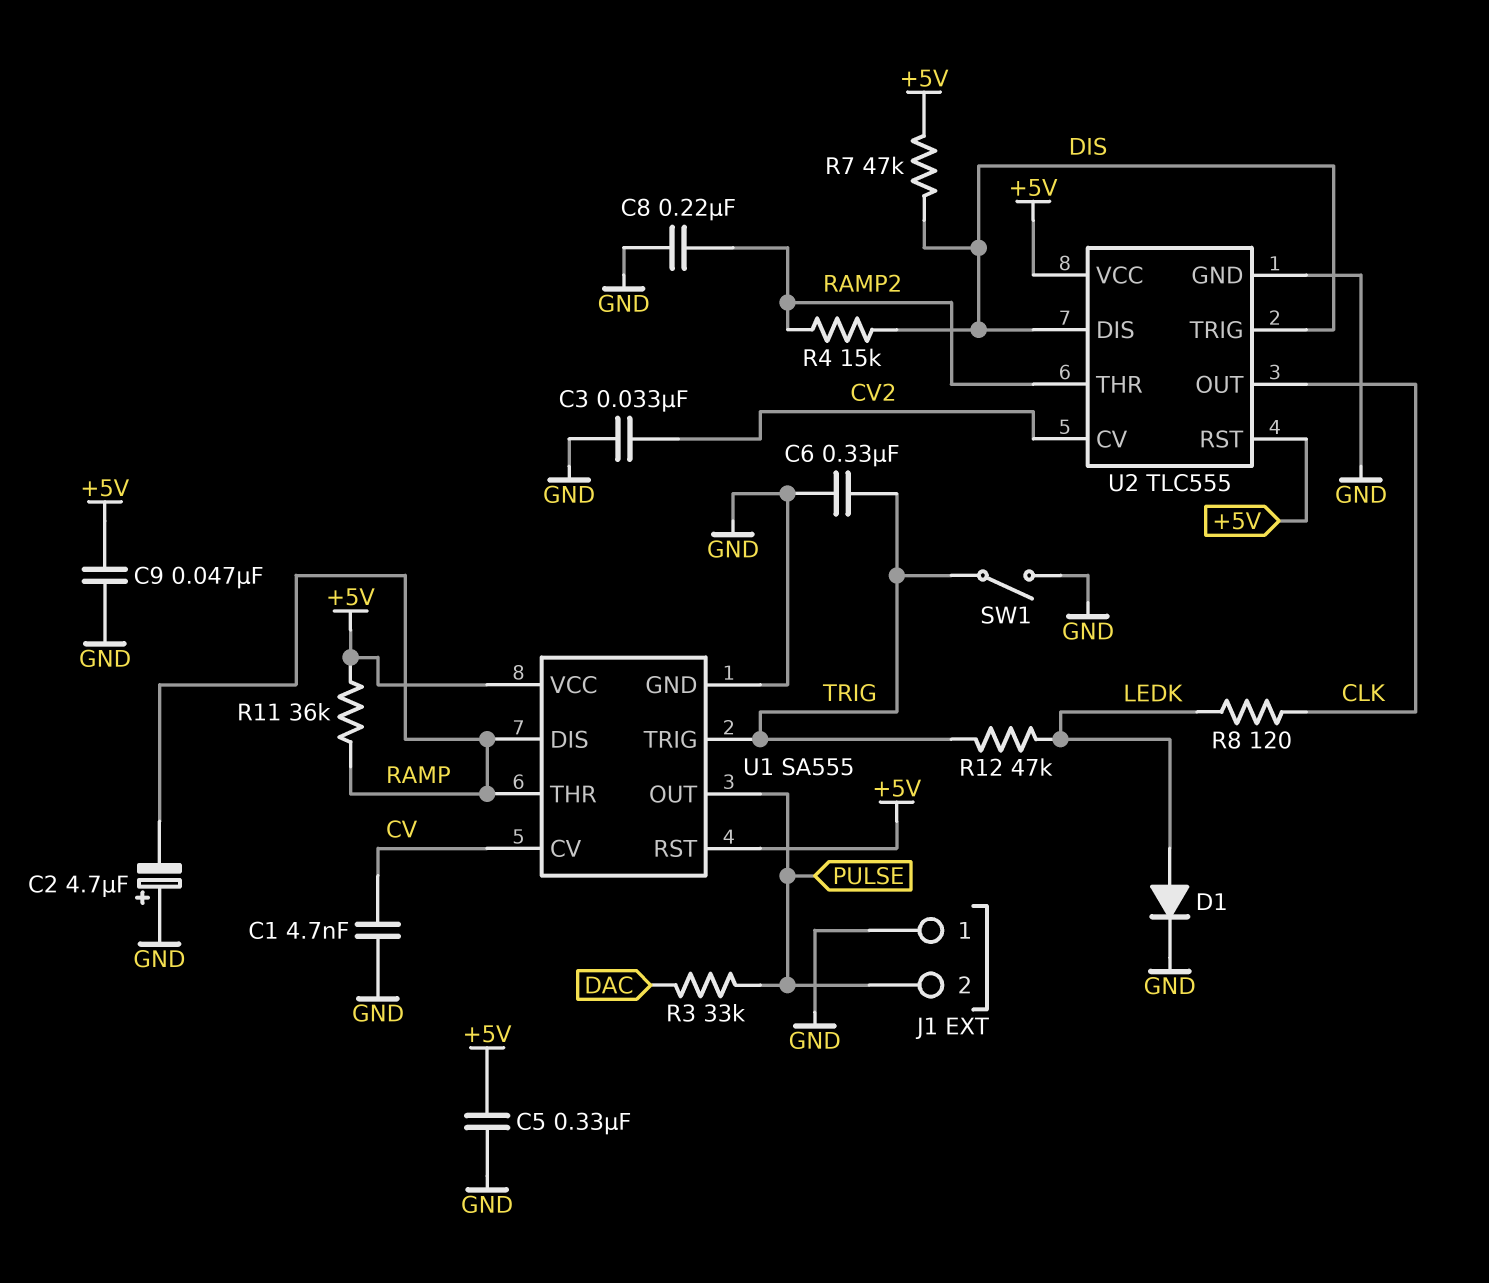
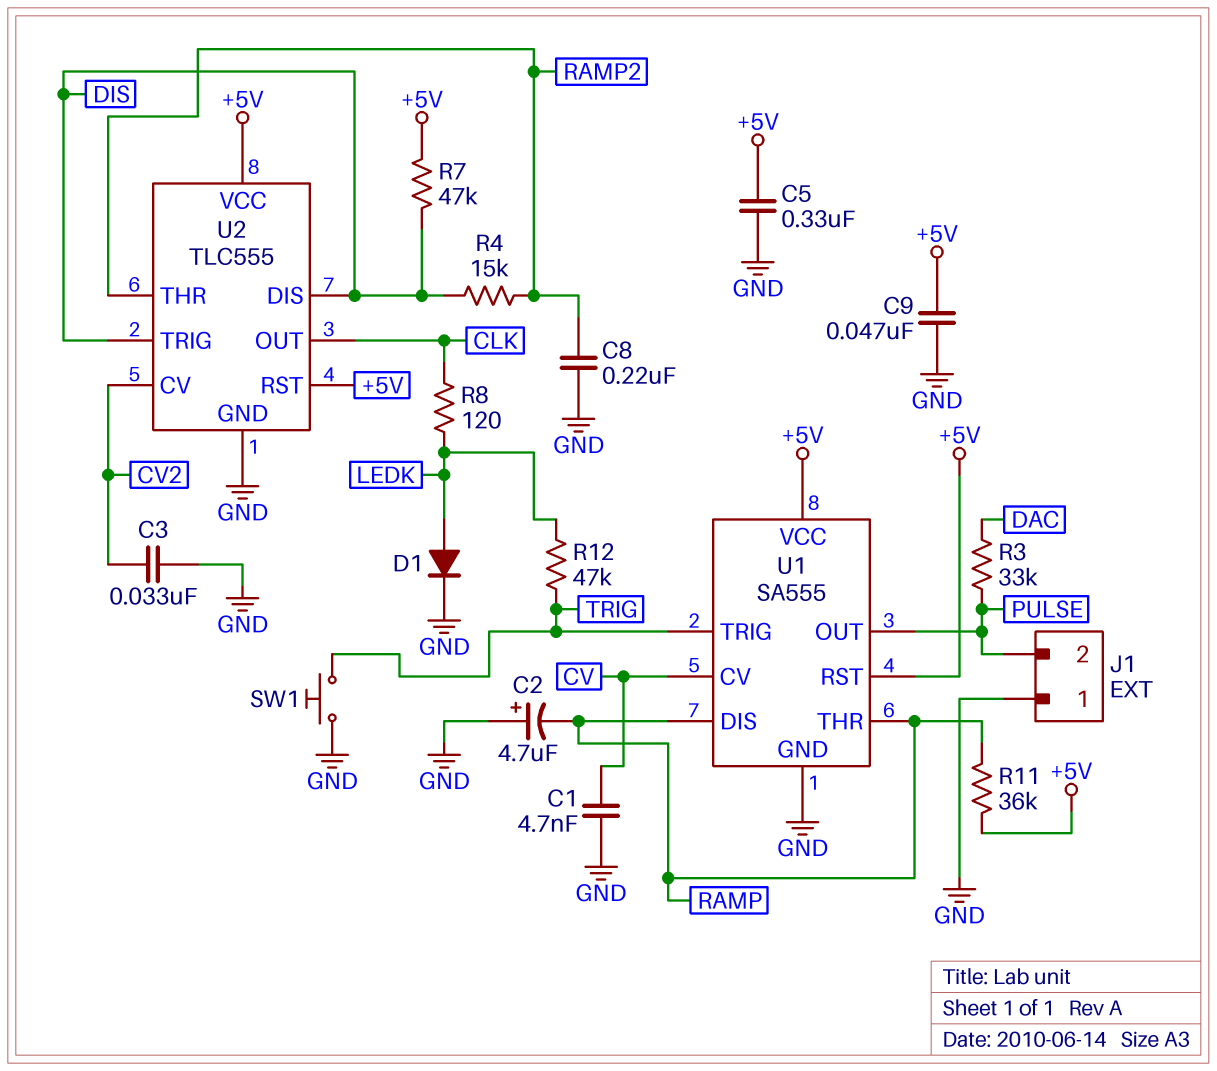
C6: 330nF (GND, TRIG) -> none
SW1: switch (GND, TRIG) -> button (GND, TRIG)

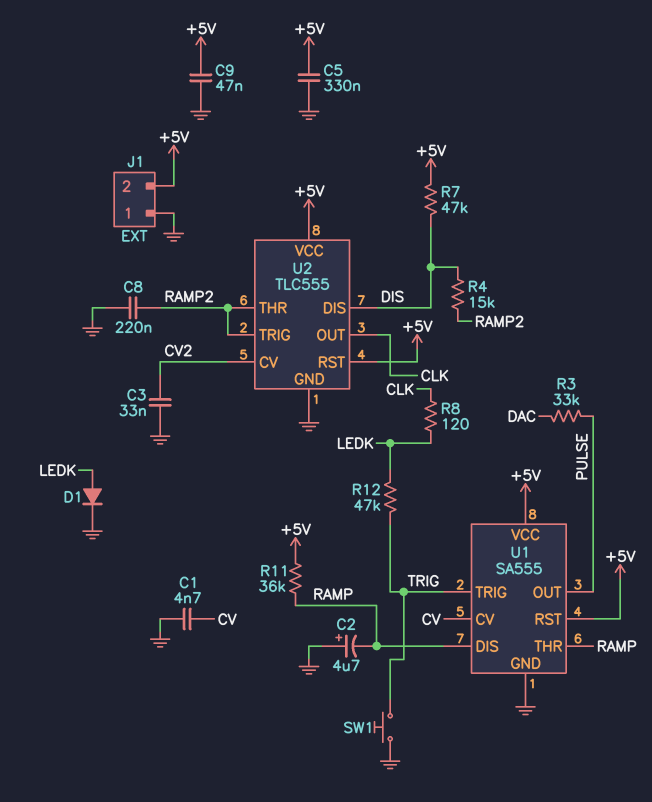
J1 pin 2: PULSE -> +5V
U2 pin TRIG: DIS -> RAMP2

